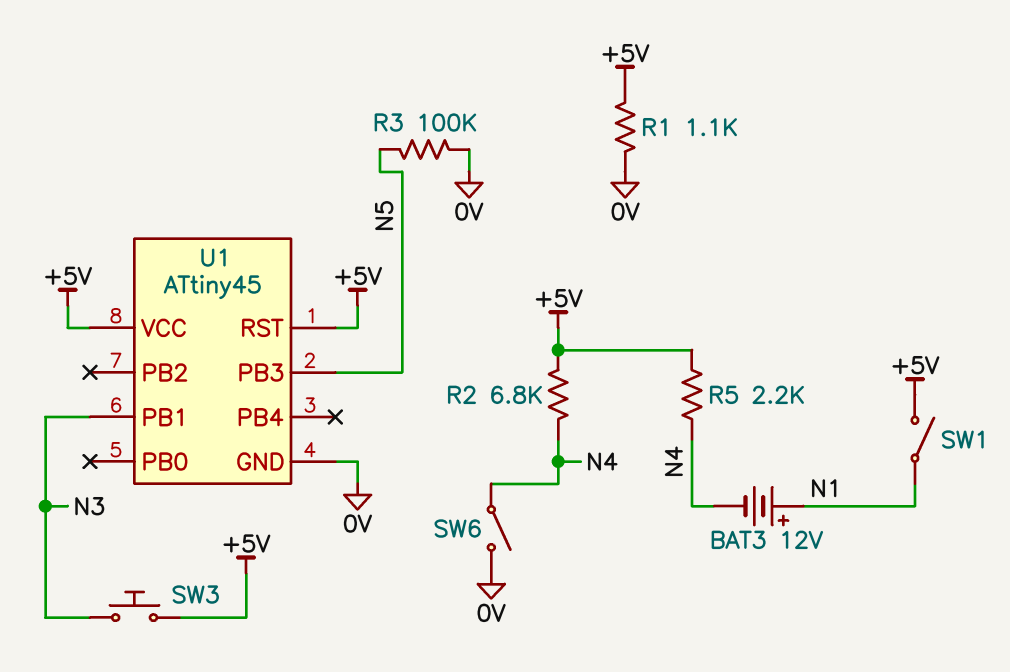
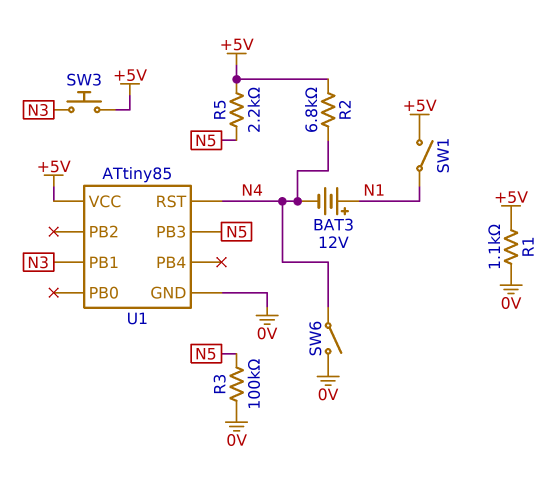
R5: 2.2k (+5V, N4) -> 2.2k (+5V, N5)
U1: ATtiny45 -> ATtiny85
U1 pin RST: +5V -> N4

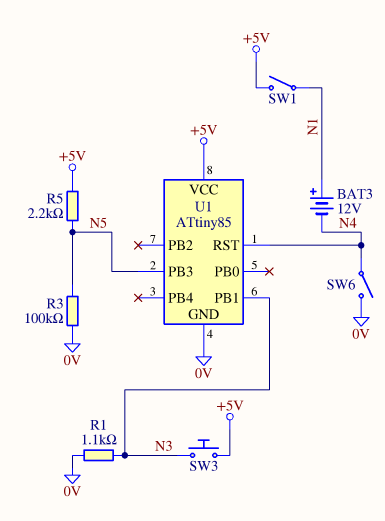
R1: 1.1k (+5V, 0V) -> 1.1k (0V, N3)
R2: 6.8k (+5V, N4) -> none

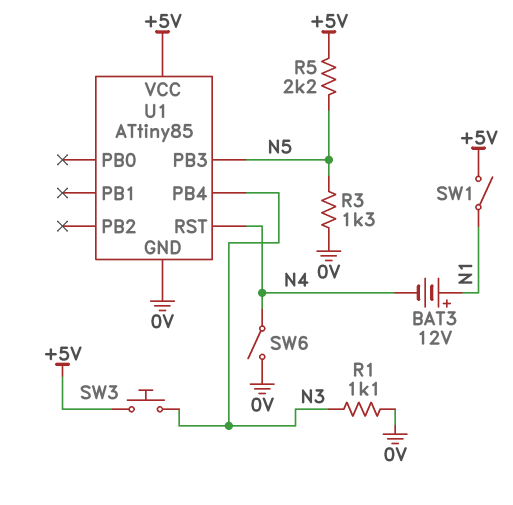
R3: 100k (0V, N5) -> 1.3k (0V, N5)
U1 pin PB1: N3 -> none
U1 pin PB4: none -> N3

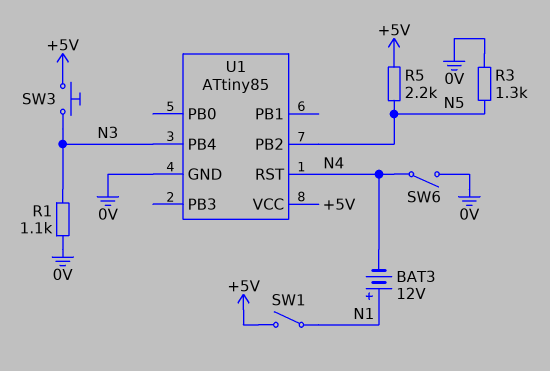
U1 pin PB2: none -> N5
U1 pin PB3: N5 -> none

